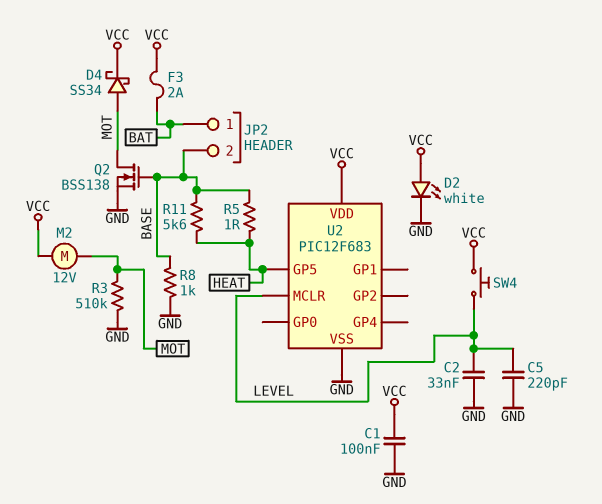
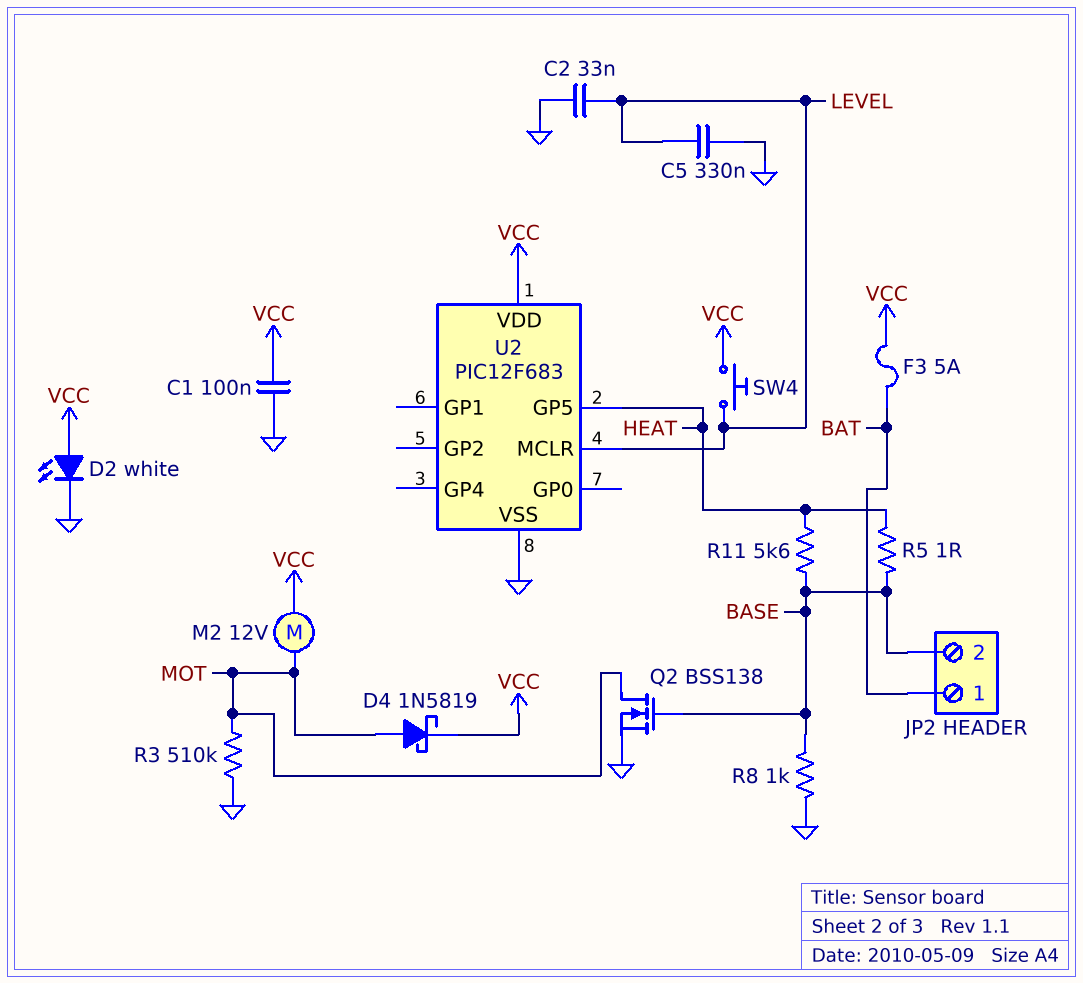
C5: 220pF (GND, LEVEL) -> 330nF (GND, LEVEL)
D4: schottky SS34 (A MOT, K VCC) -> schottky 1N5819 (A MOT, K VCC)
F3: 2A (BAT, VCC) -> 5A (BAT, VCC)

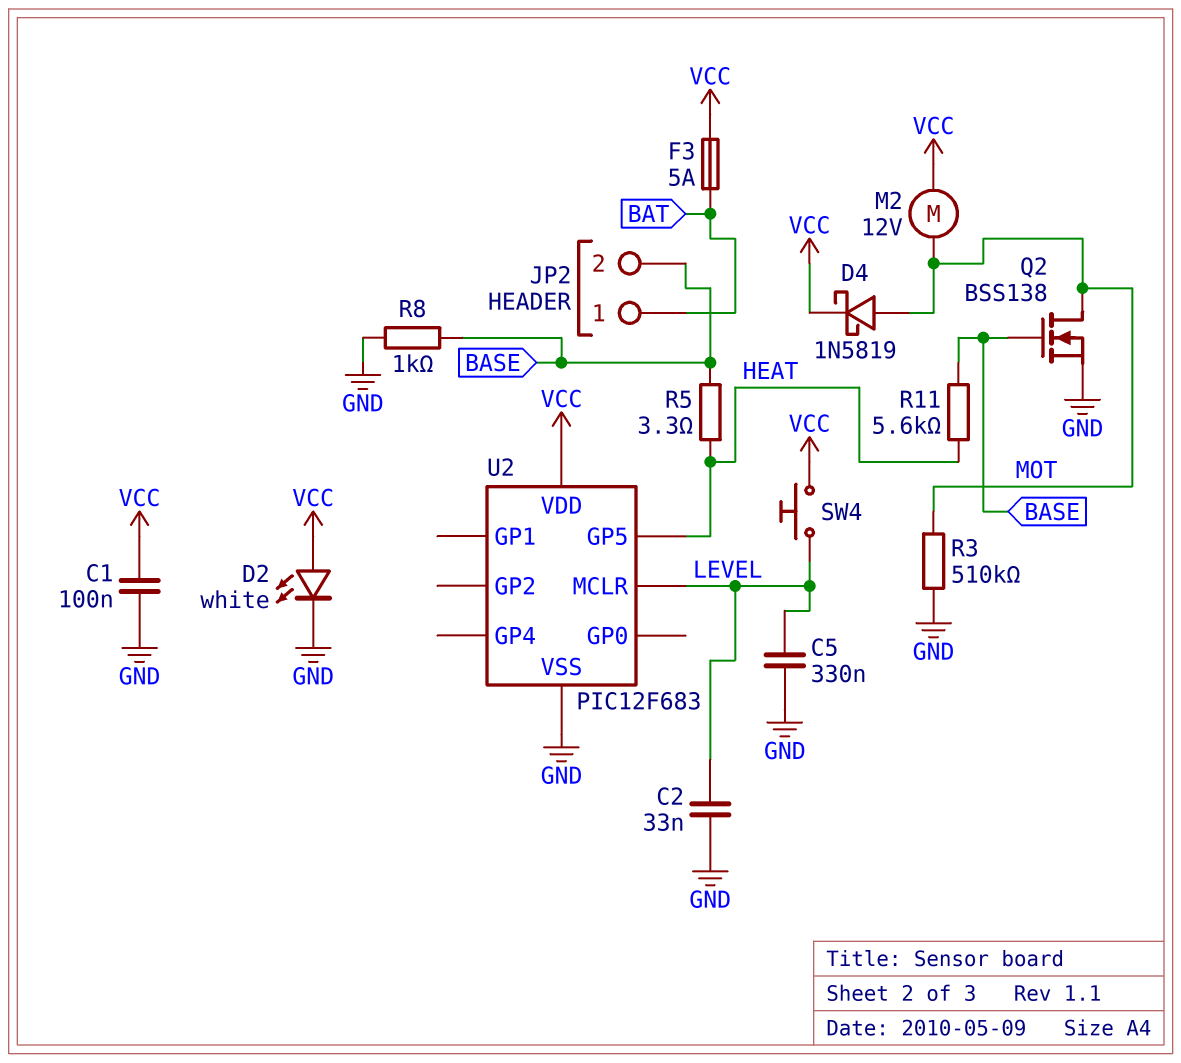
R5: 1 (BASE, HEAT) -> 3.3 (BASE, HEAT)

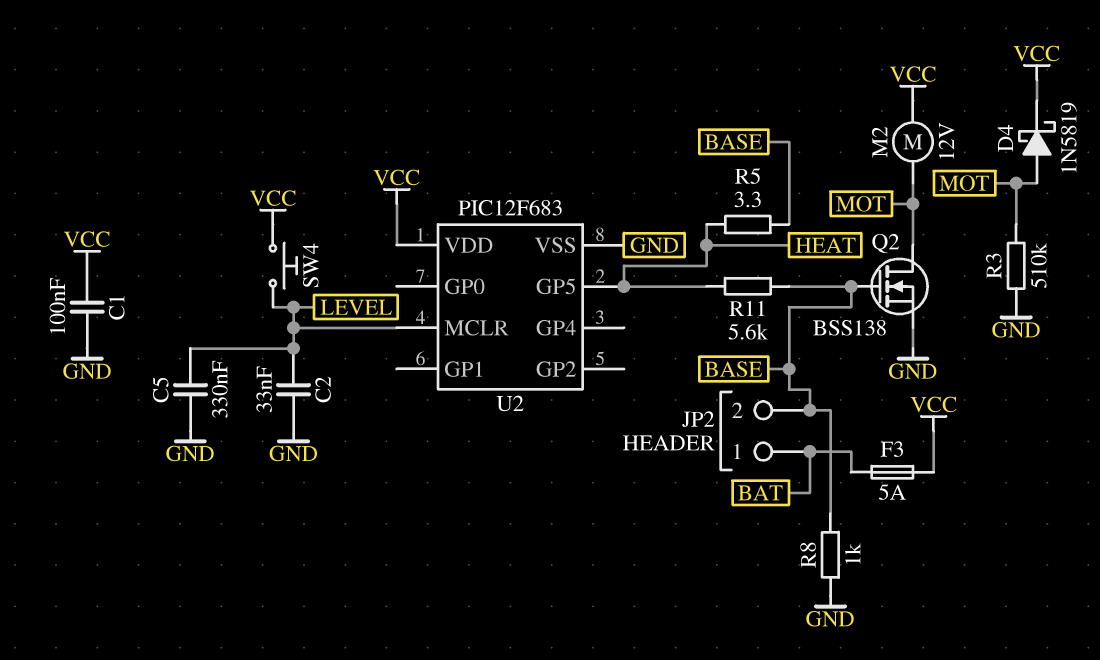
D2: LED white (A VCC, K GND) -> none

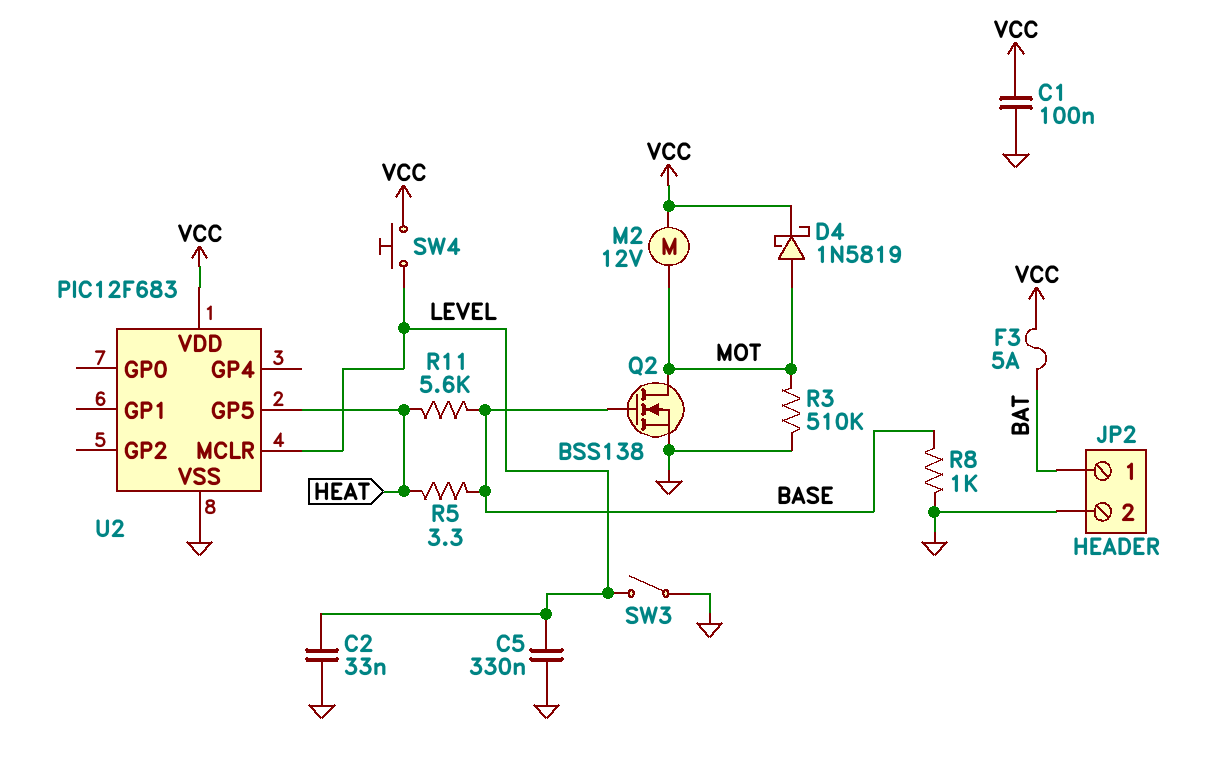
JP2 pin 2: BASE -> GND
SW3: none -> switch (GND, LEVEL)

